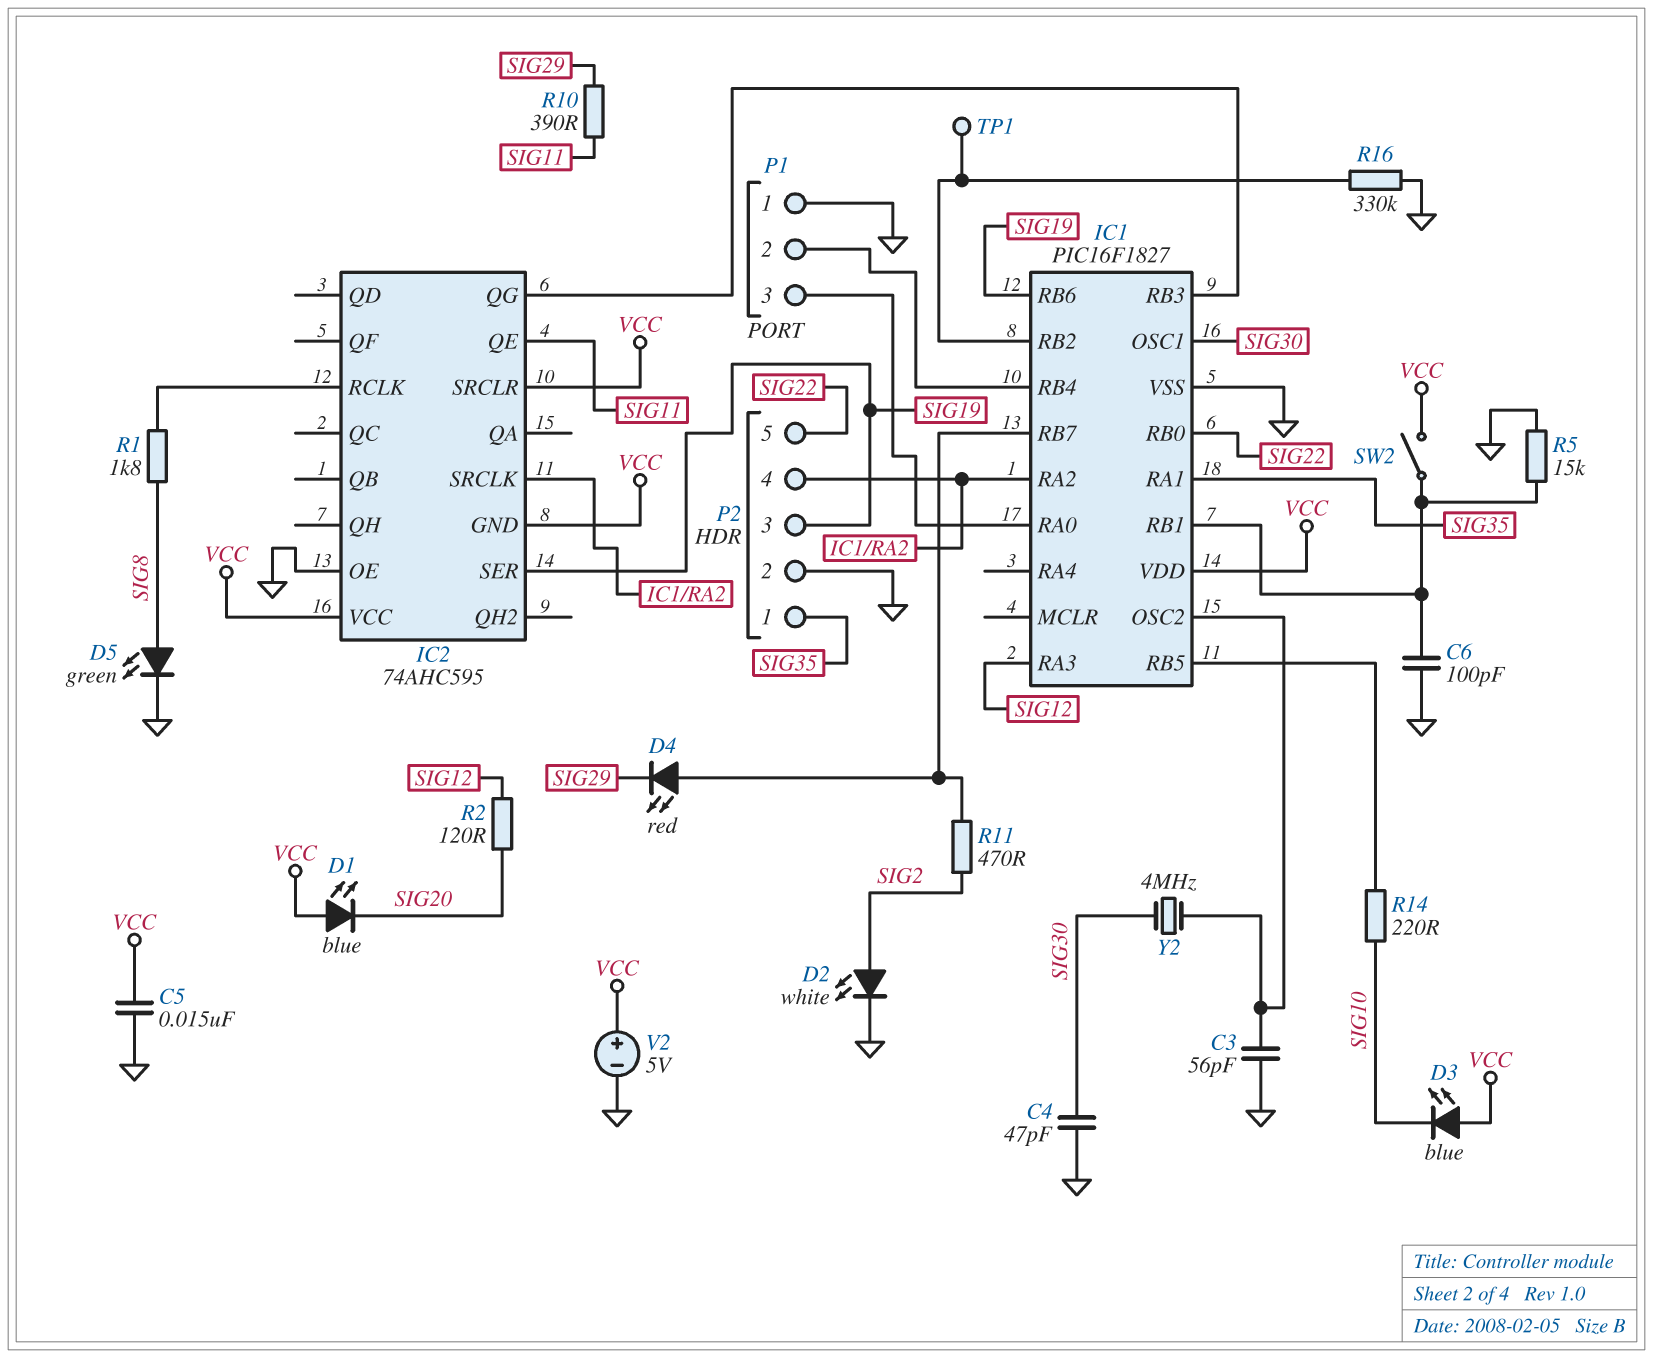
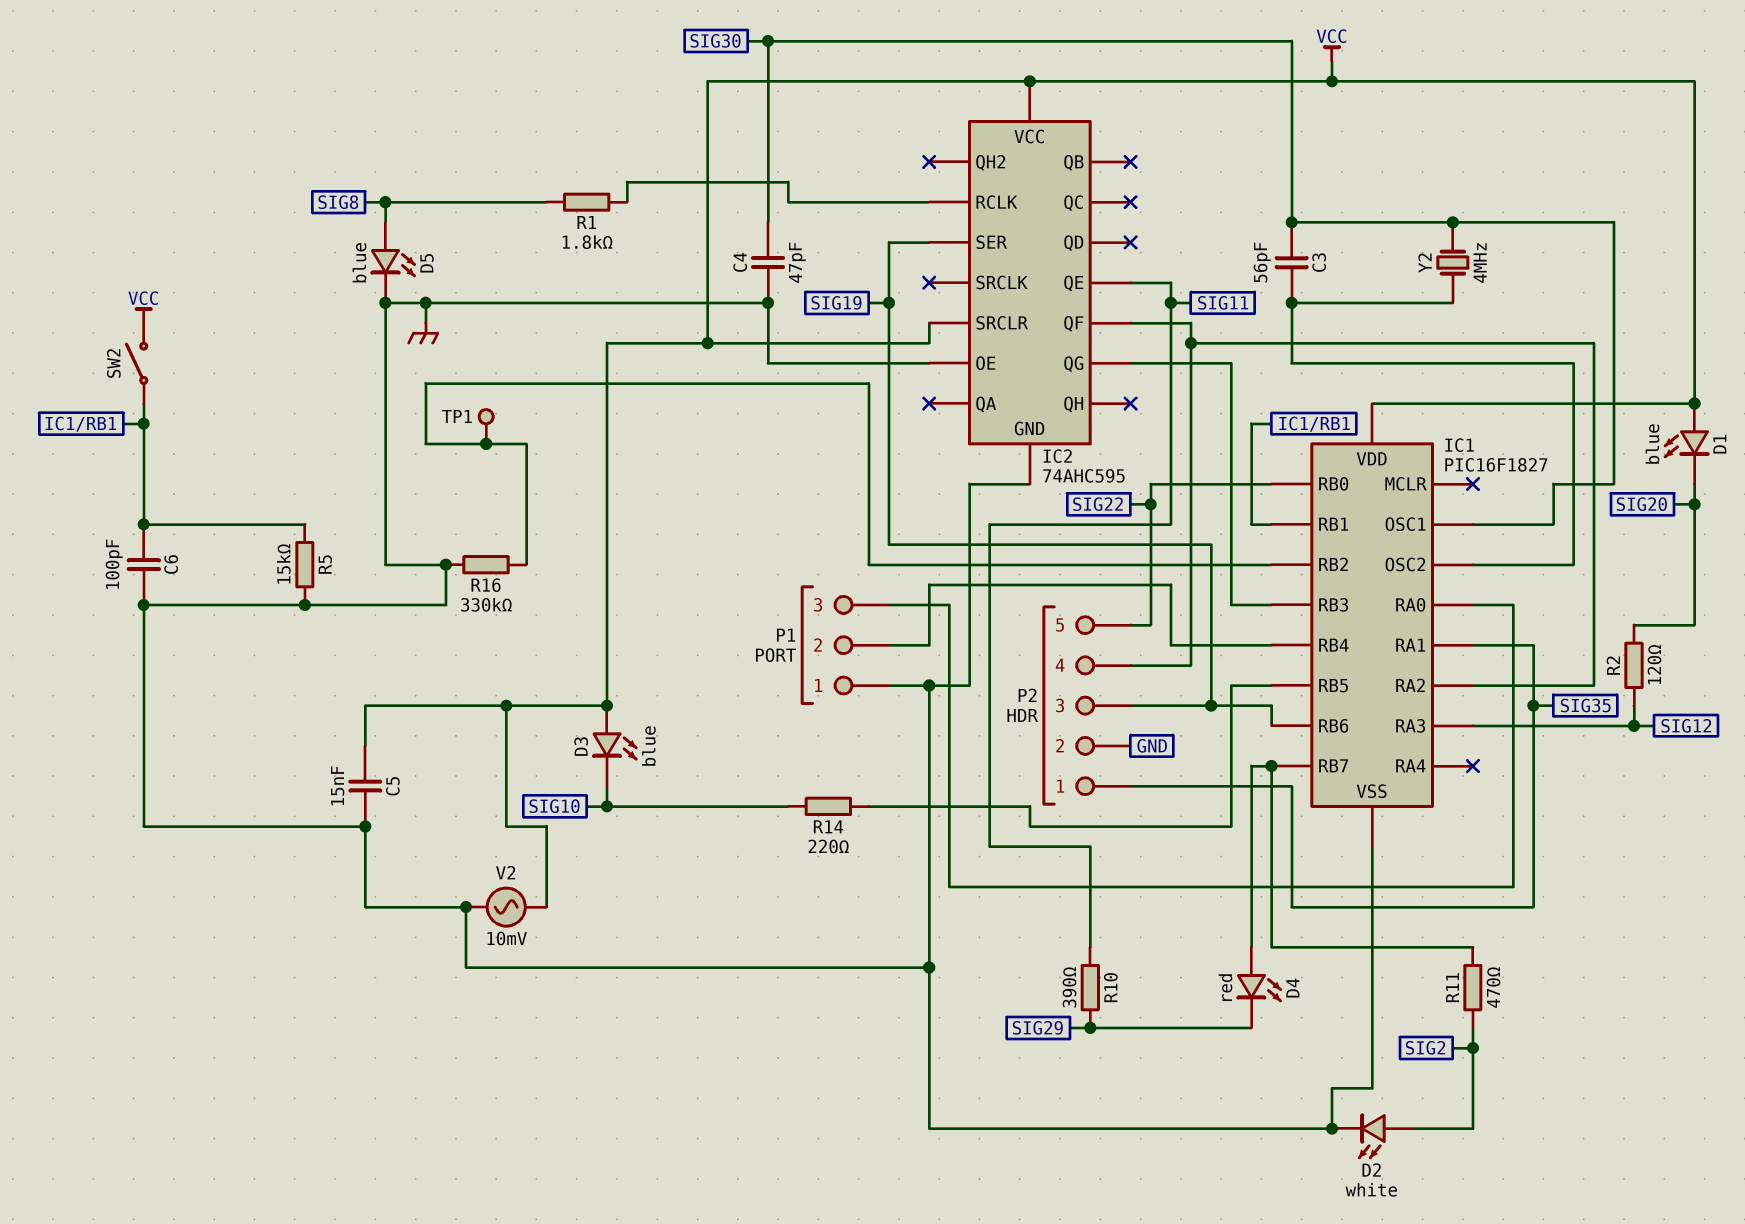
C3: 56pF (GND, IC1/OSC2) -> 56pF (IC1/OSC2, SIG30)
D5: LED green (A SIG8, K GND) -> LED blue (A SIG8, K GND)
IC2 pin GND: VCC -> GND
IC2 pin QF: none -> IC1/RA2
IC2 pin SRCLK: IC1/RA2 -> none
V2: 5V (plus VCC, minus GND) -> AC 10mV (GND, VCC)

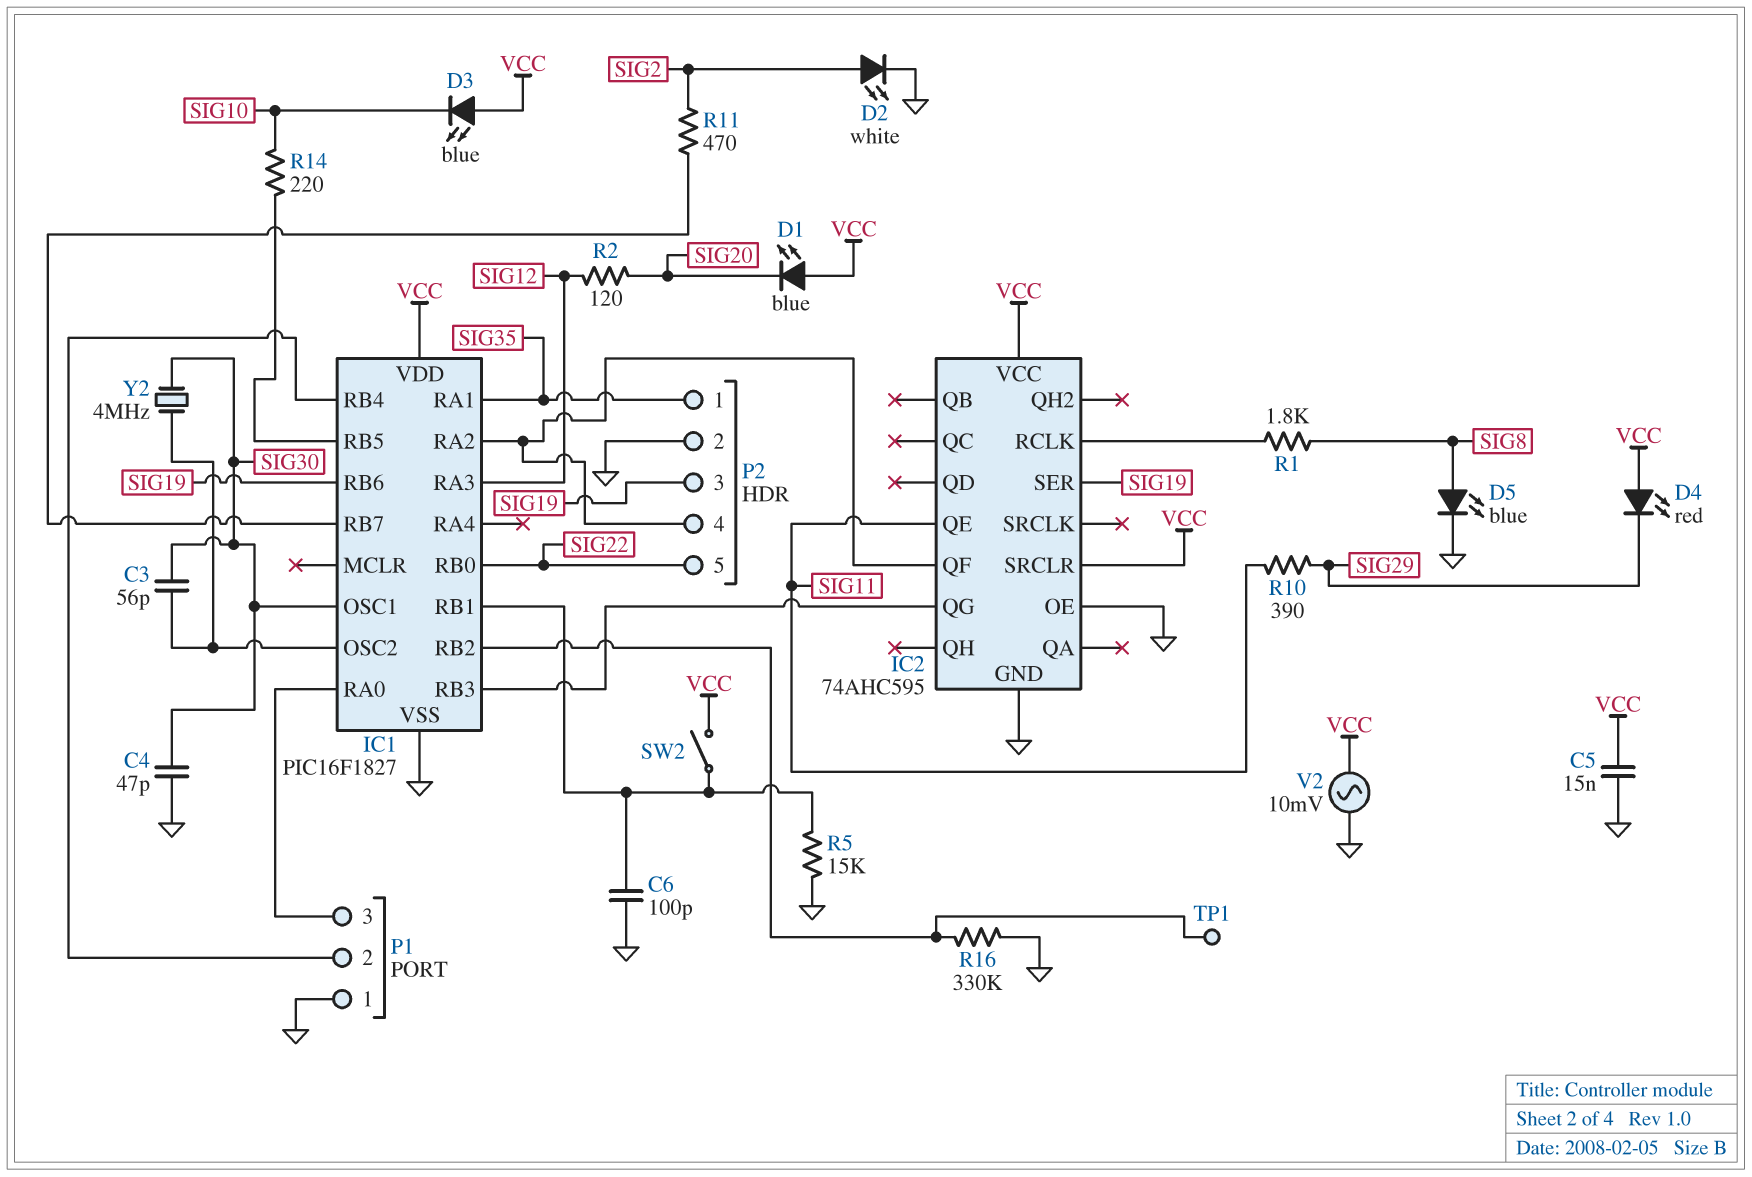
D4: LED red (A IC1/RB7, K SIG29) -> LED red (A VCC, K SIG29)

